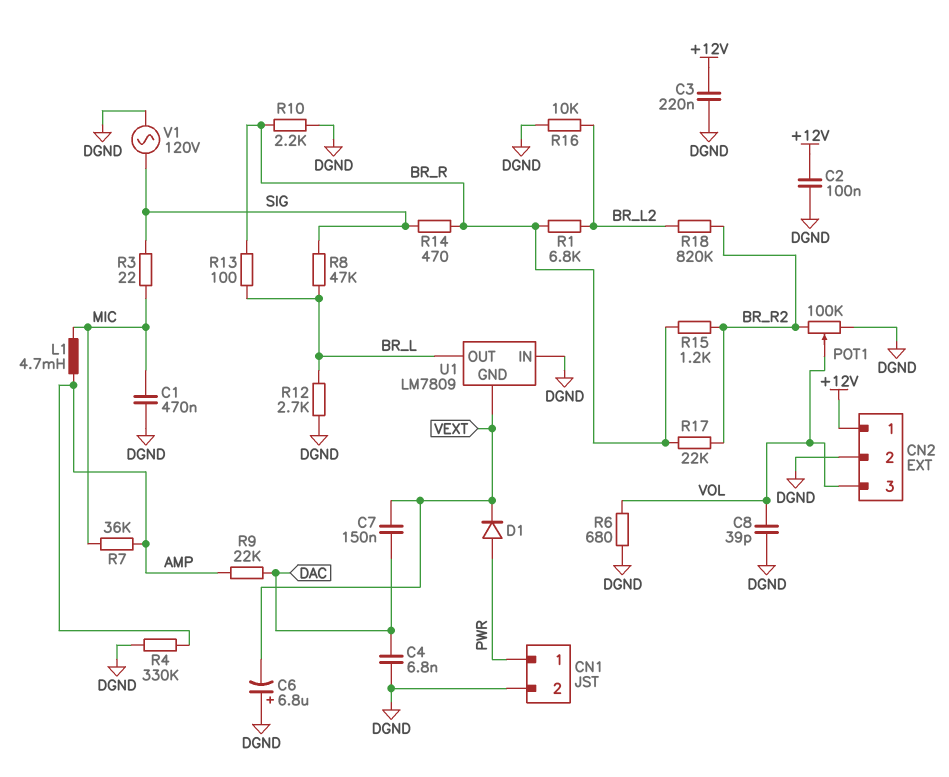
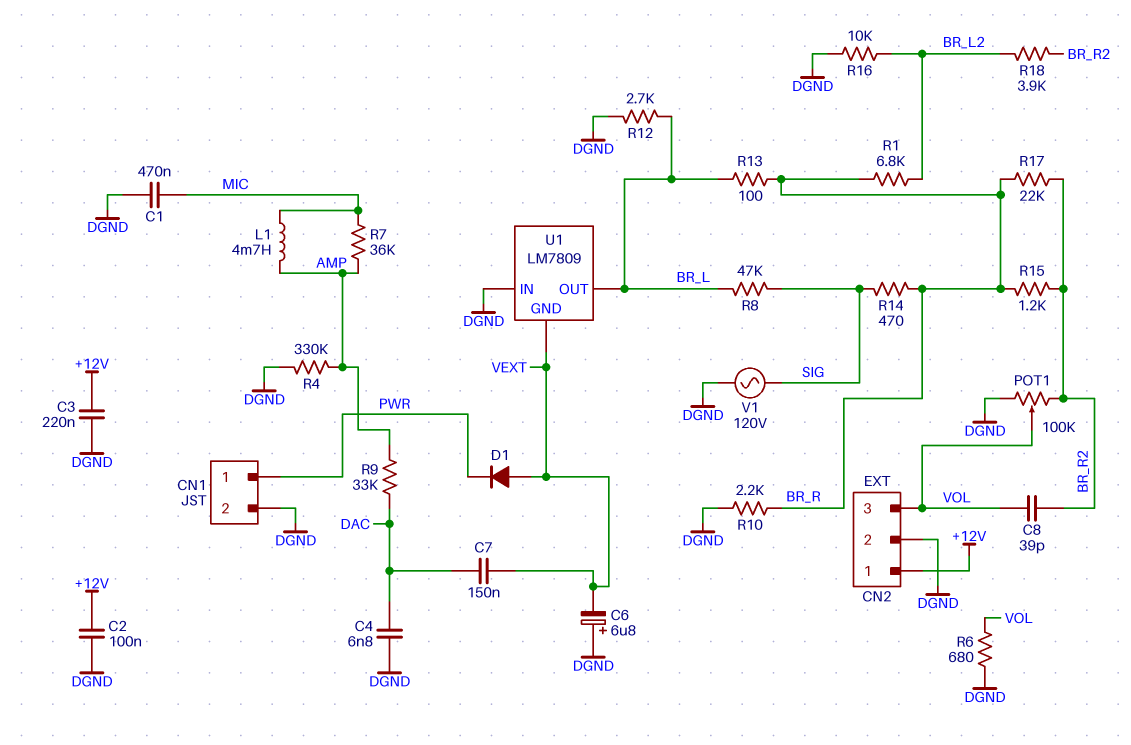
C8: 39pF (DGND, VOL) -> 39pF (BR_R2, VOL)
D1: diode (A PWR, K VEXT) -> diode (A VEXT, K PWR)
R3: 22 (MIC, SIG) -> none
R9: 22k (AMP, DAC) -> 33k (AMP, DAC)
R18: 820k (BR_L2, BR_R2) -> 3.9k (BR_L2, BR_R2)

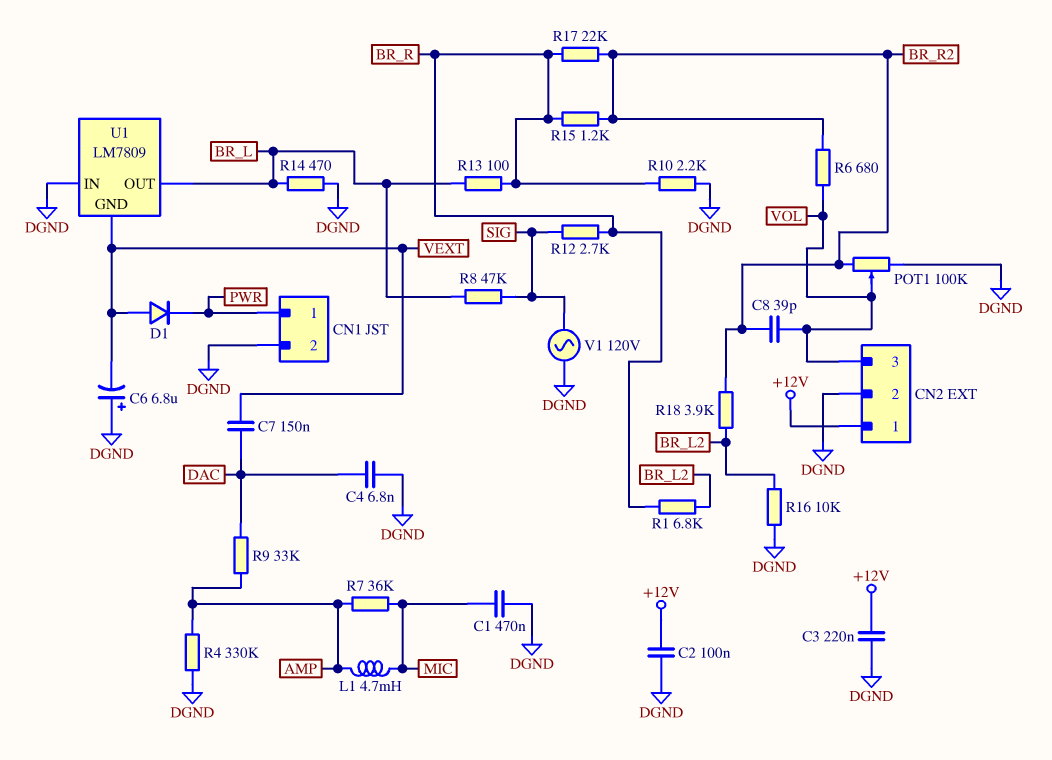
R6: 680 (DGND, VOL) -> 680 (BR_R2, VOL)
R12: 2.7k (BR_L, DGND) -> 2.7k (BR_R, SIG)
R14: 470 (BR_R, SIG) -> 470 (BR_L, DGND)

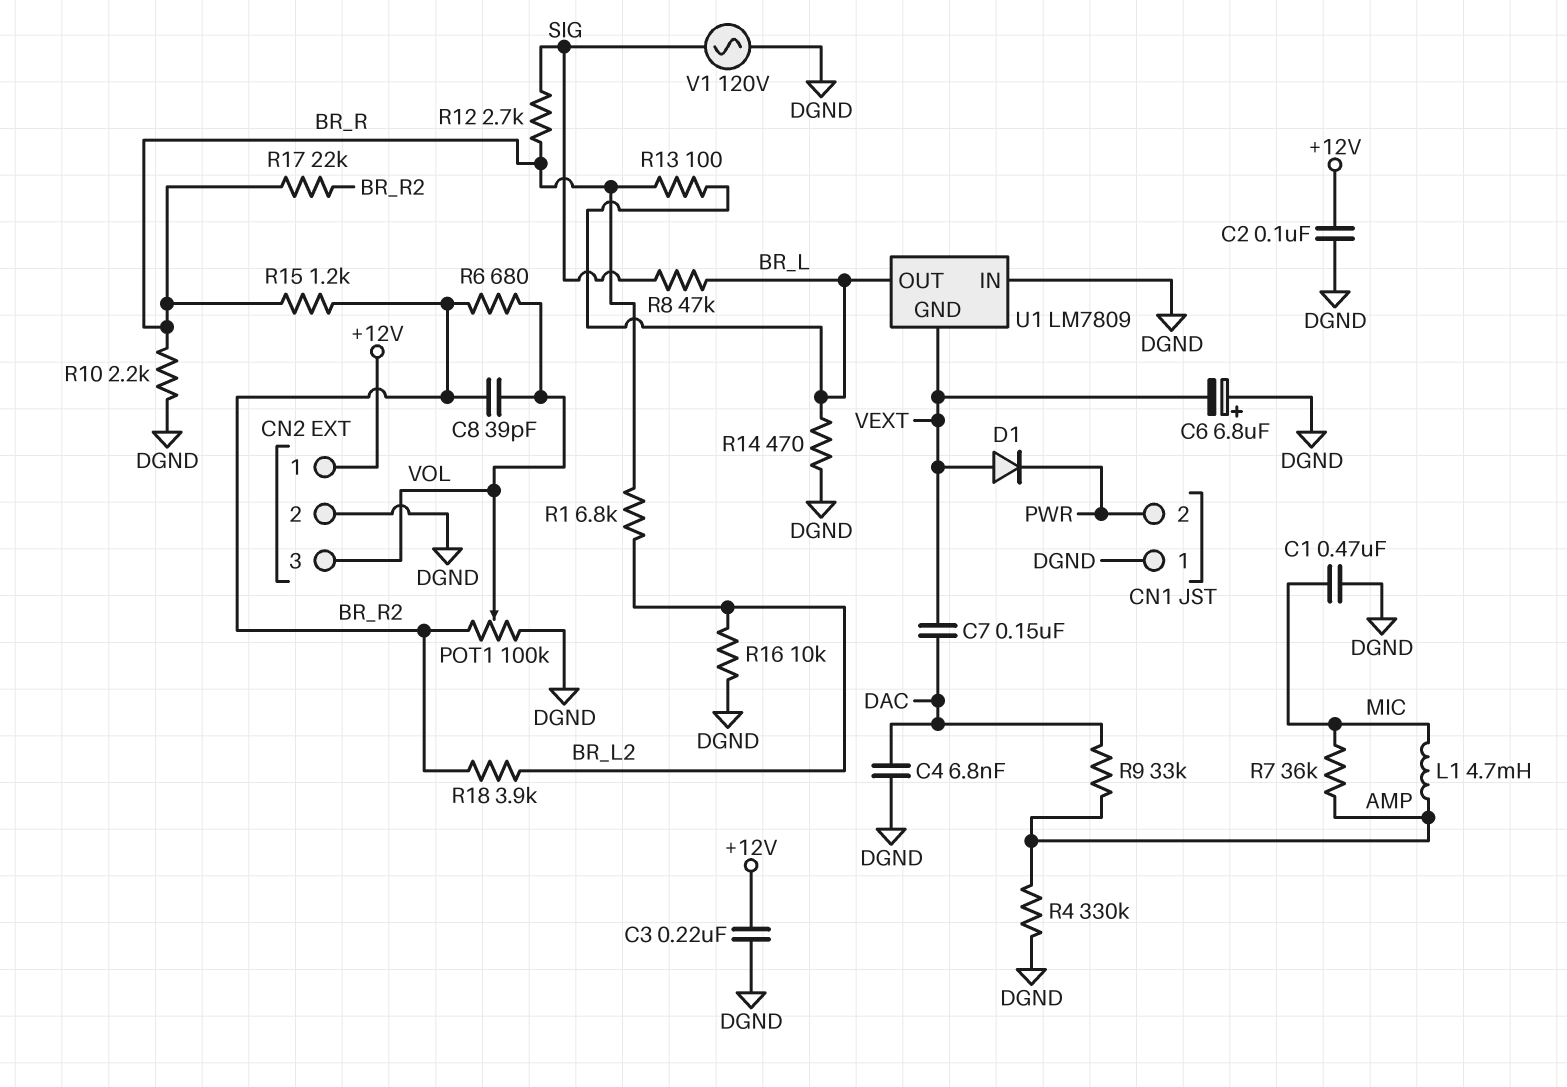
CN1 pin 1: PWR -> DGND
CN1 pin 2: DGND -> PWR

